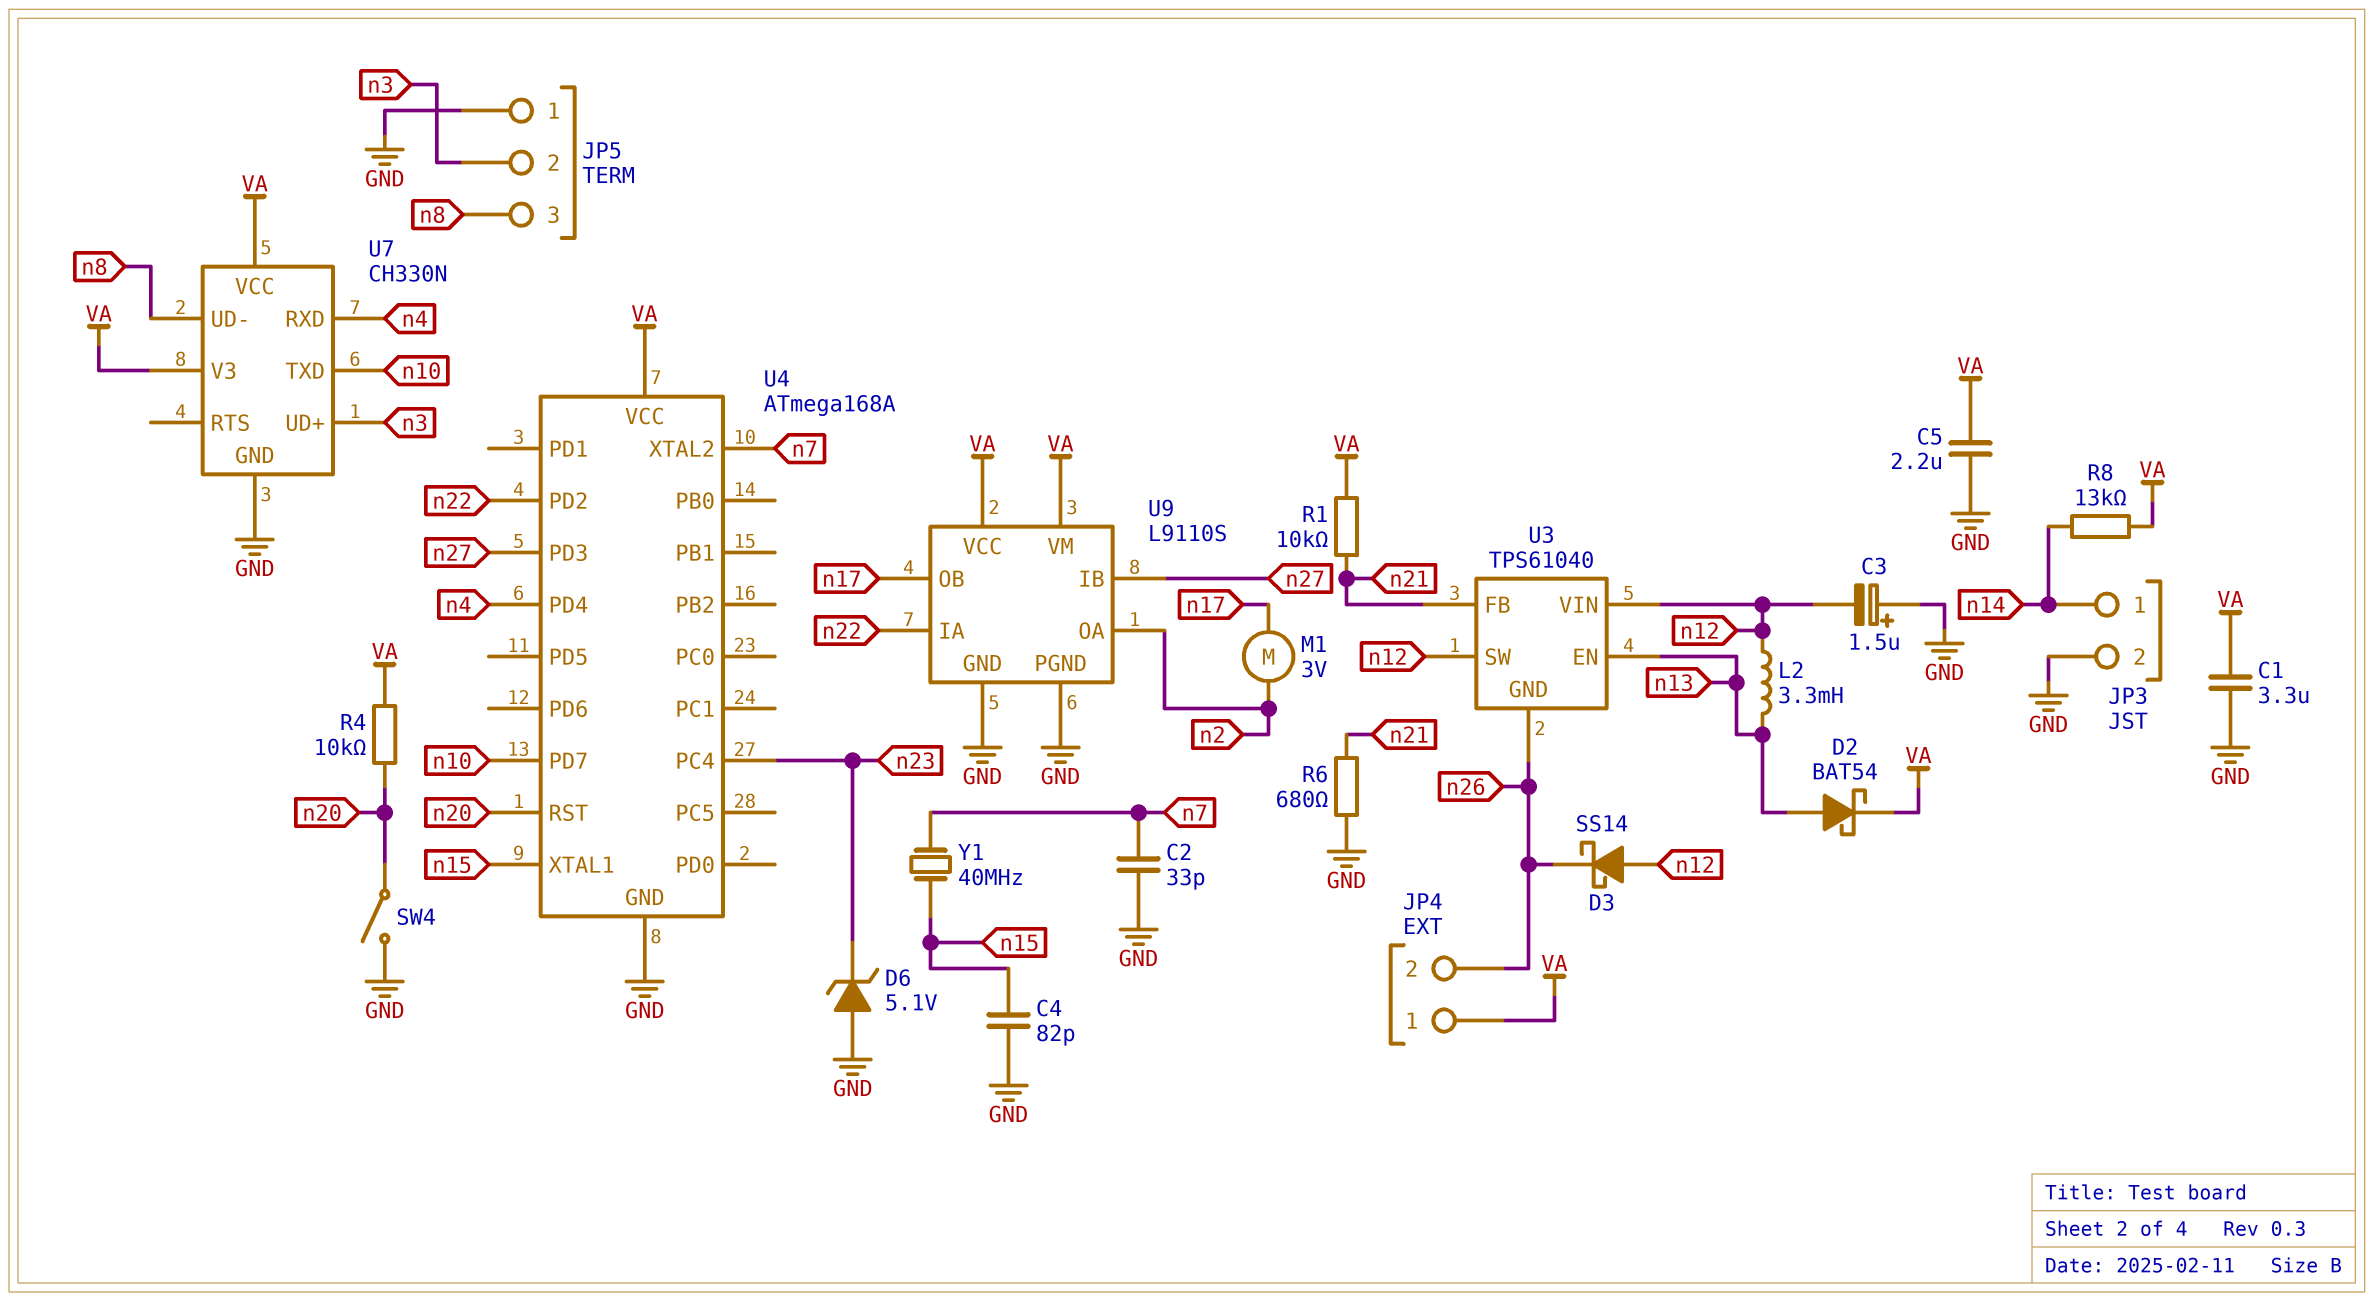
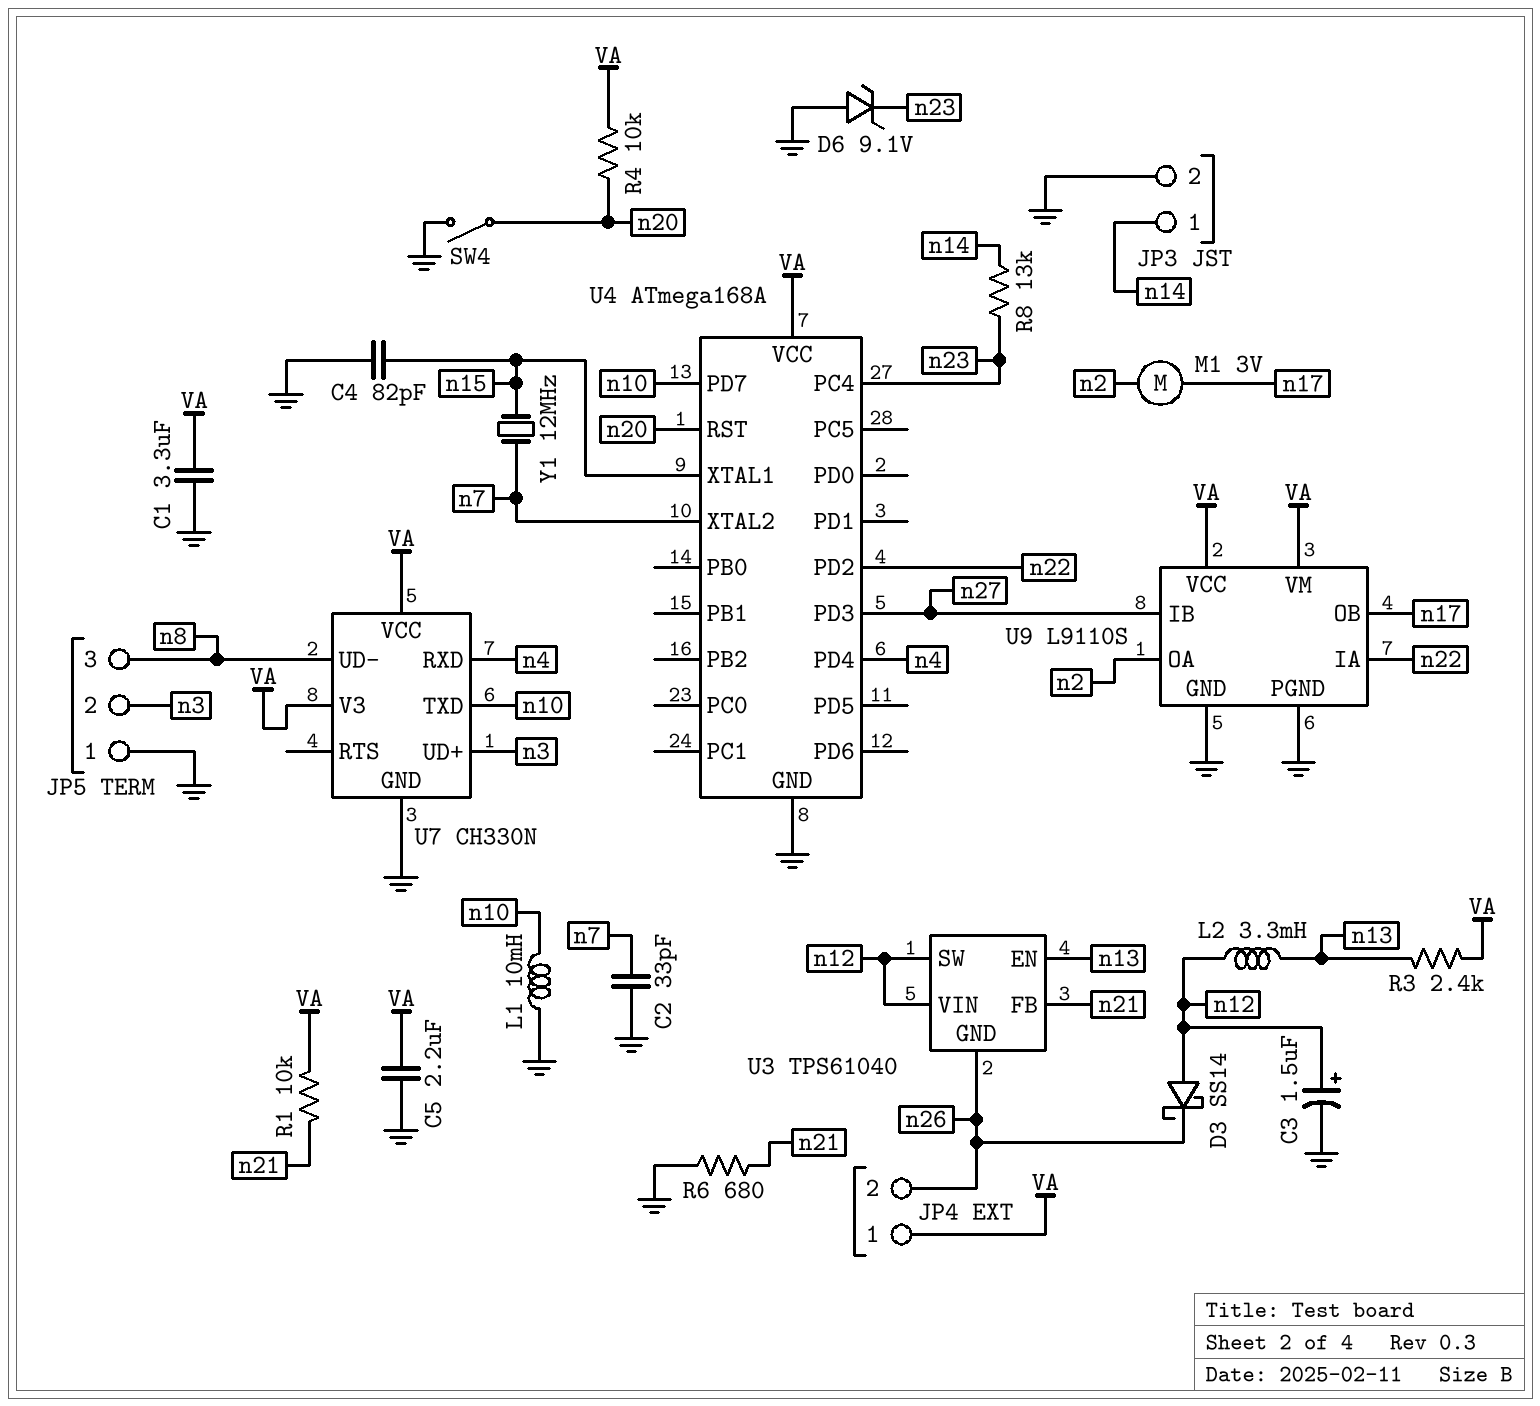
C3: 1.5uF (plus GND, minus n12) -> 1.5uF (plus n12, minus GND)
D2: schottky BAT54 (A n13, K VA) -> none
D6: zener 5.1V (A GND, K n23) -> zener 9.1V (A GND, K n23)
L1: none -> 10mH (GND, n10)
R3: none -> 2.4k (VA, n13)
R8: 13k (VA, n14) -> 13k (n14, n23)
Y1: 40MHz (n7, n15) -> 12MHz (n7, n15)

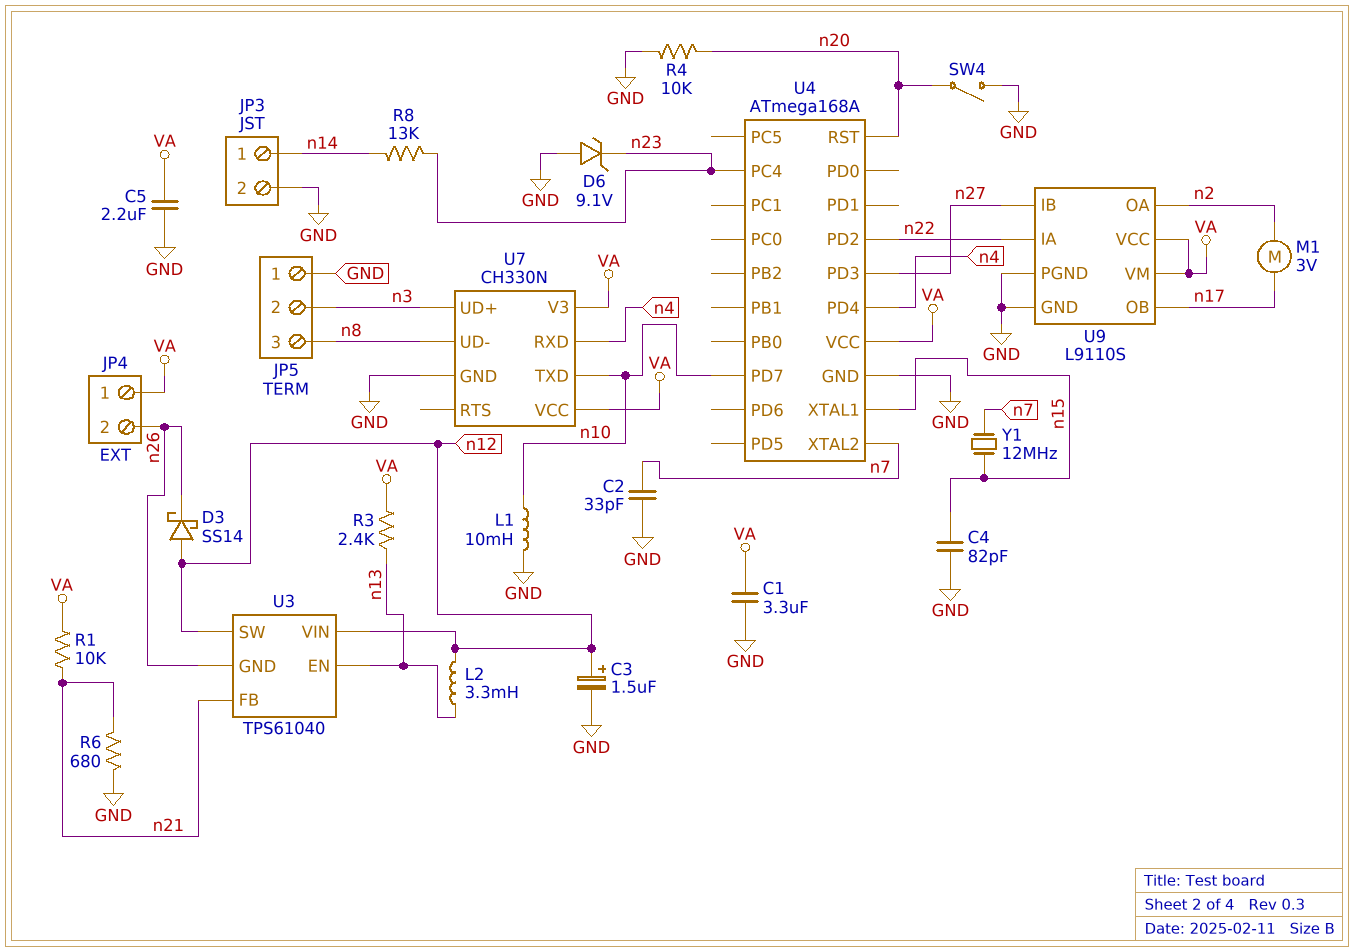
R4: 10k (VA, n20) -> 10k (GND, n20)

